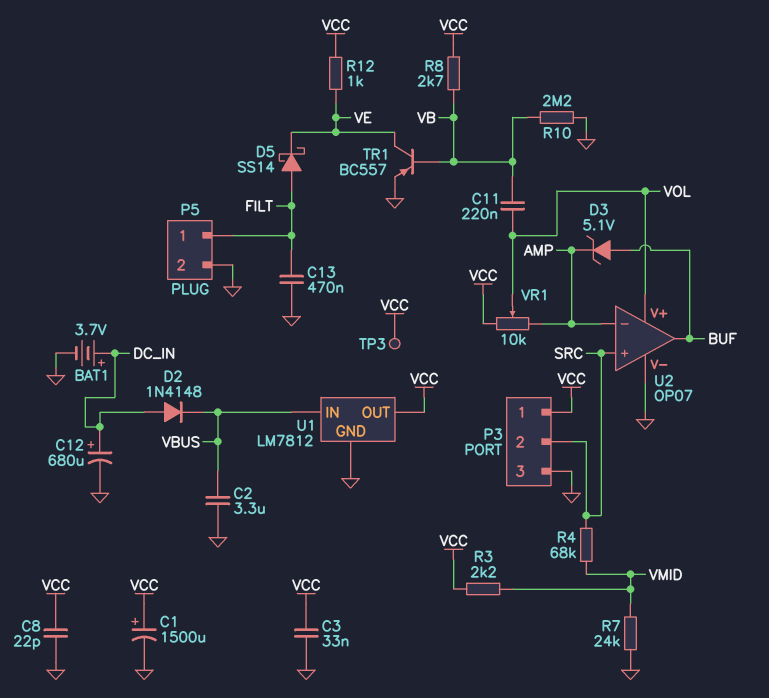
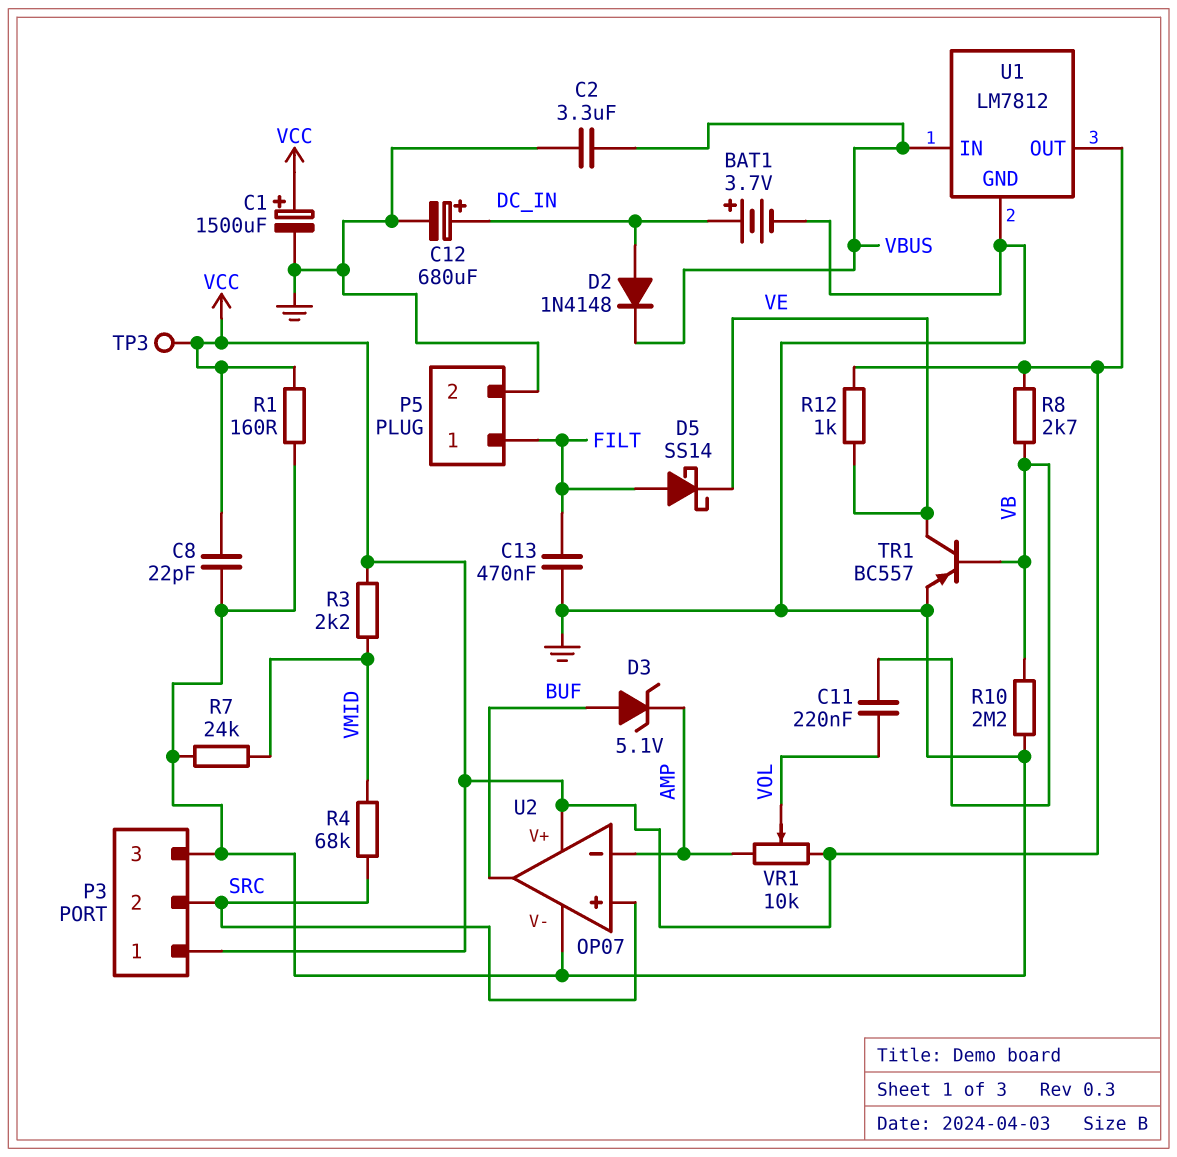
C3: 33nF (GND, VCC) -> none
R1: none -> 160 (GND, VCC)
U2 pin V+: VOL -> VCC

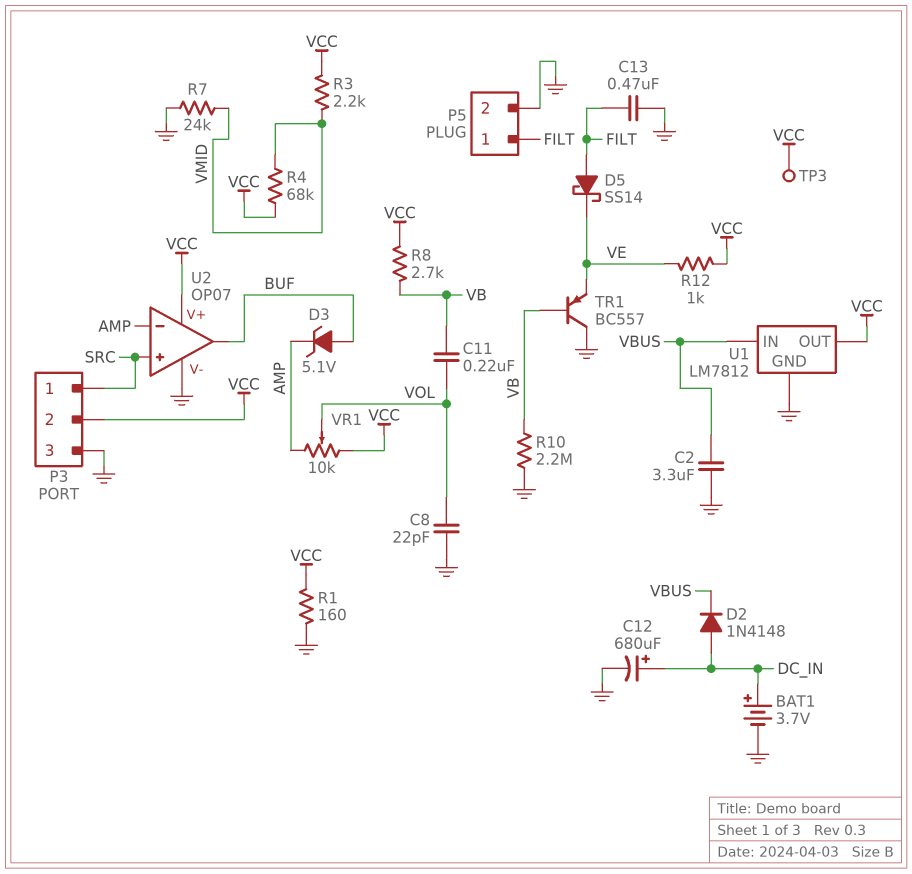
C1: 1500uF (plus VCC, minus GND) -> none
C8: 22pF (GND, VCC) -> 22pF (GND, VOL)
P3 pin 1: VCC -> SRC
P3 pin 2: SRC -> VCC
R4: 68k (SRC, VMID) -> 68k (VCC, VMID)
TR1: PNP BC557 (B VB, C VE, E GND) -> PNP BC557 (B VB, C GND, E VE)

